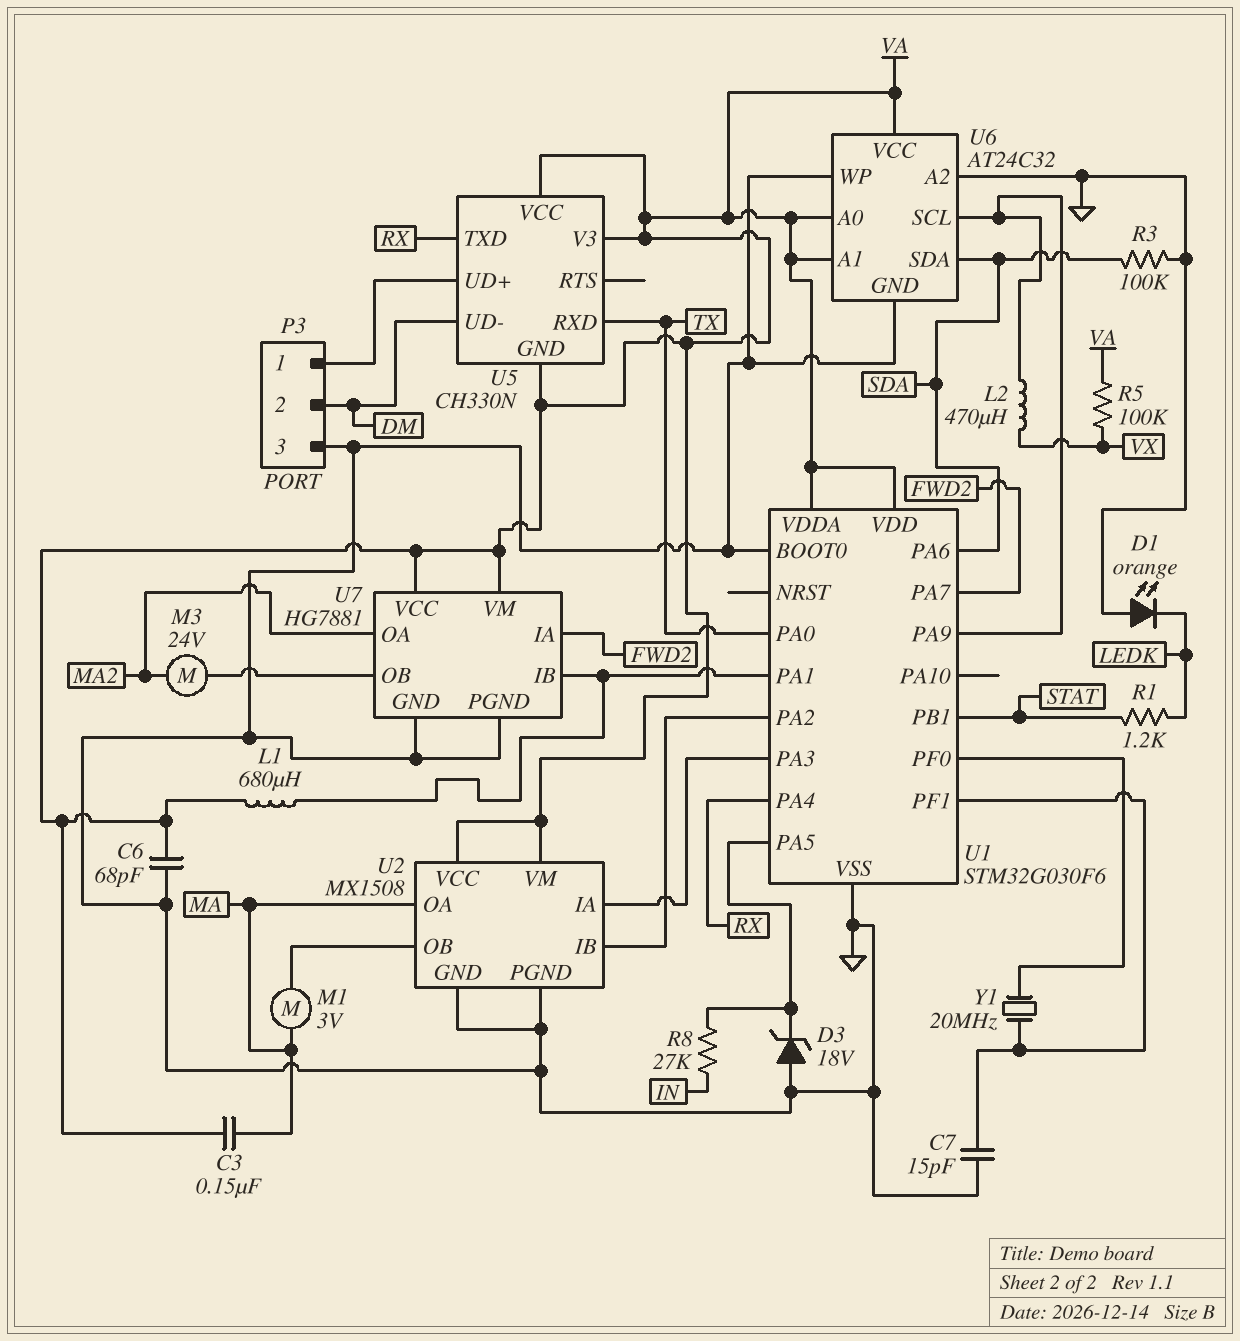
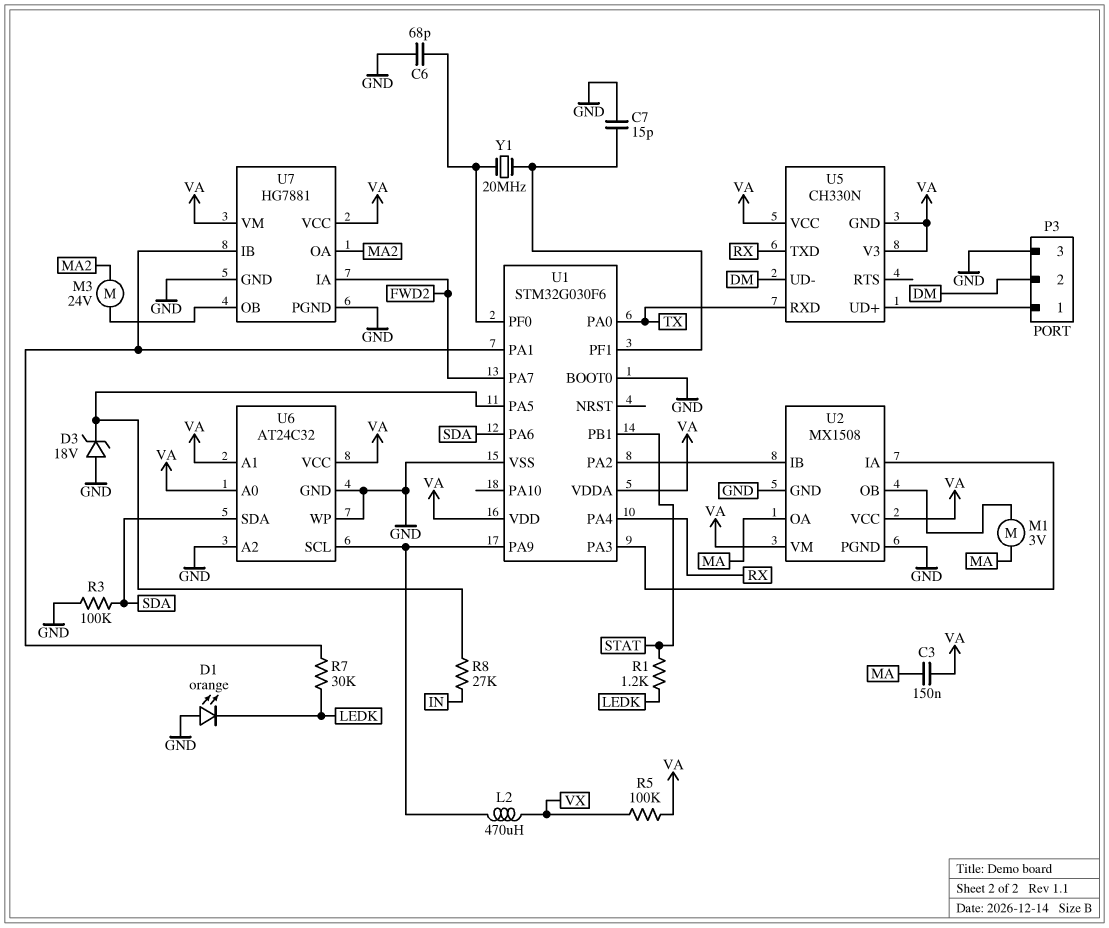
C6: 68pF (GND, VA) -> 68pF (GND, U1/PF0)
L1: 680uH (U1/PA1, VA) -> none
R7: none -> 30k (LEDK, U1/PA1)

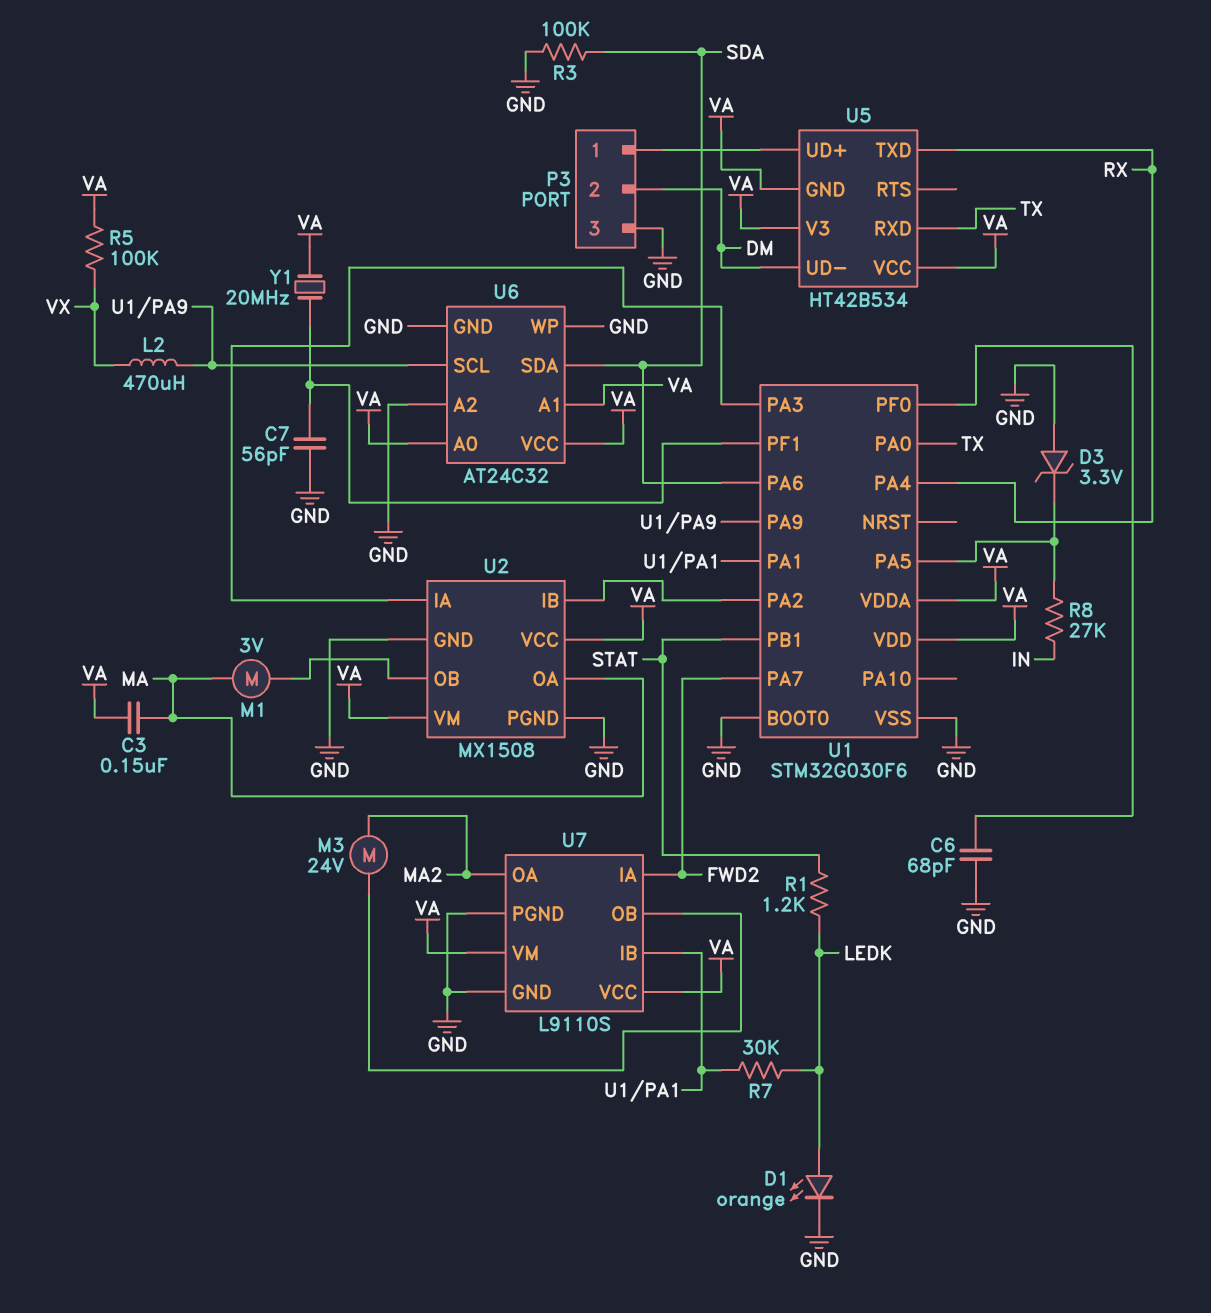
C7: 15pF (GND, U1/PF1) -> 56pF (GND, U1/PF1)
D1: LED orange (A GND, K LEDK) -> LED orange (A LEDK, K GND)
D3: zener 18V (A GND, K U1/PA5) -> zener 3.3V (A GND, K U1/PA5)
U5: CH330N -> HT42B534
U7: HG7881 -> L9110S
Y1: 20MHz (U1/PF0, U1/PF1) -> 20MHz (U1/PF1, VA)

